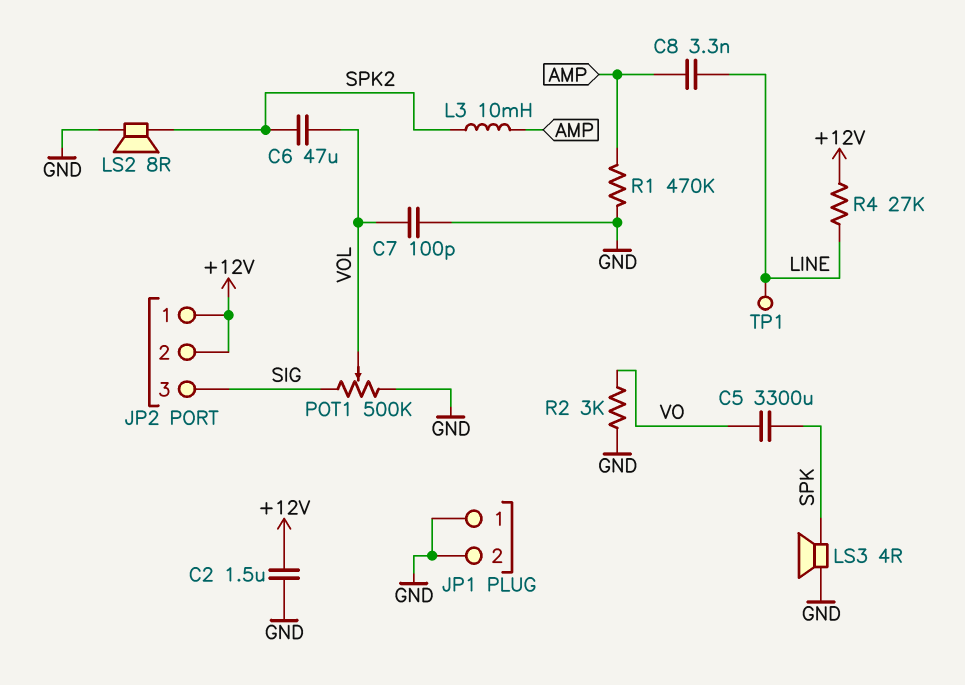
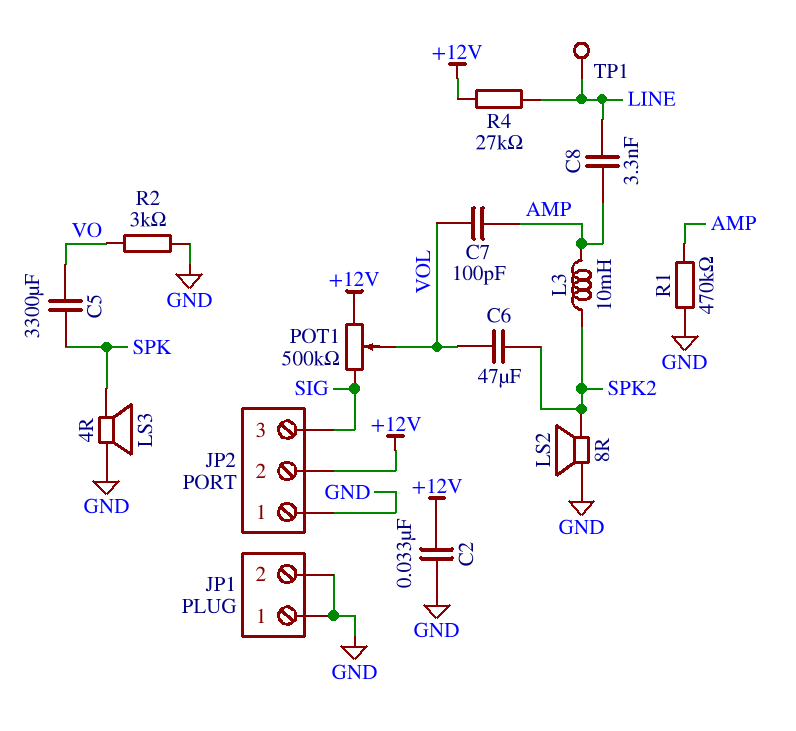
C2: 1.5uF (+12V, GND) -> 33nF (+12V, GND)
C7: 100pF (GND, VOL) -> 100pF (AMP, VOL)
JP2 pin 1: +12V -> GND
POT1: 500k (GND, SIG, wiper VOL) -> 500k (+12V, SIG, wiper VOL)

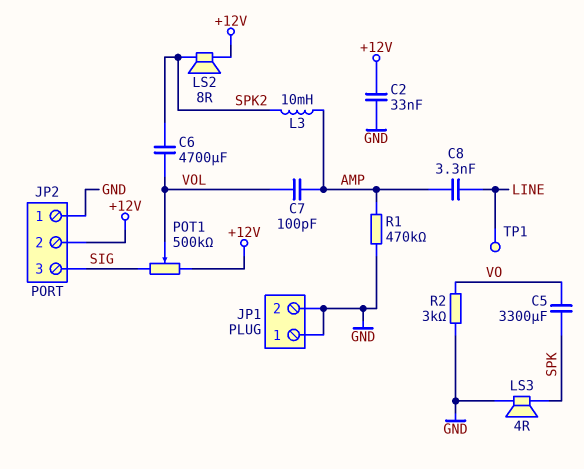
C6: 47uF (SPK2, VOL) -> 4700uF (SPK2, VOL)
LS2: speaker 8R (GND, SPK2) -> speaker 8R (+12V, SPK2)
R4: 27k (+12V, LINE) -> none

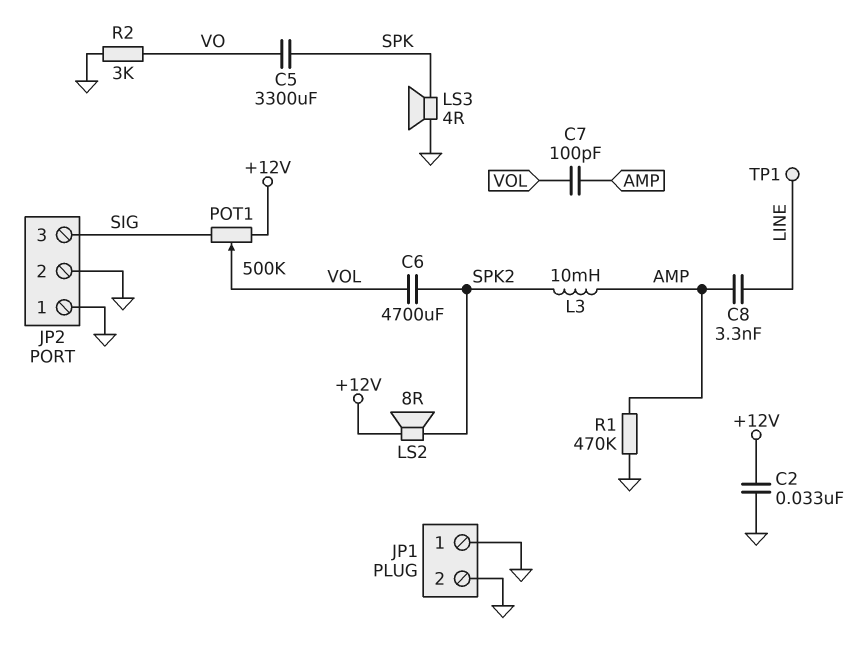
JP2 pin 2: +12V -> GND

